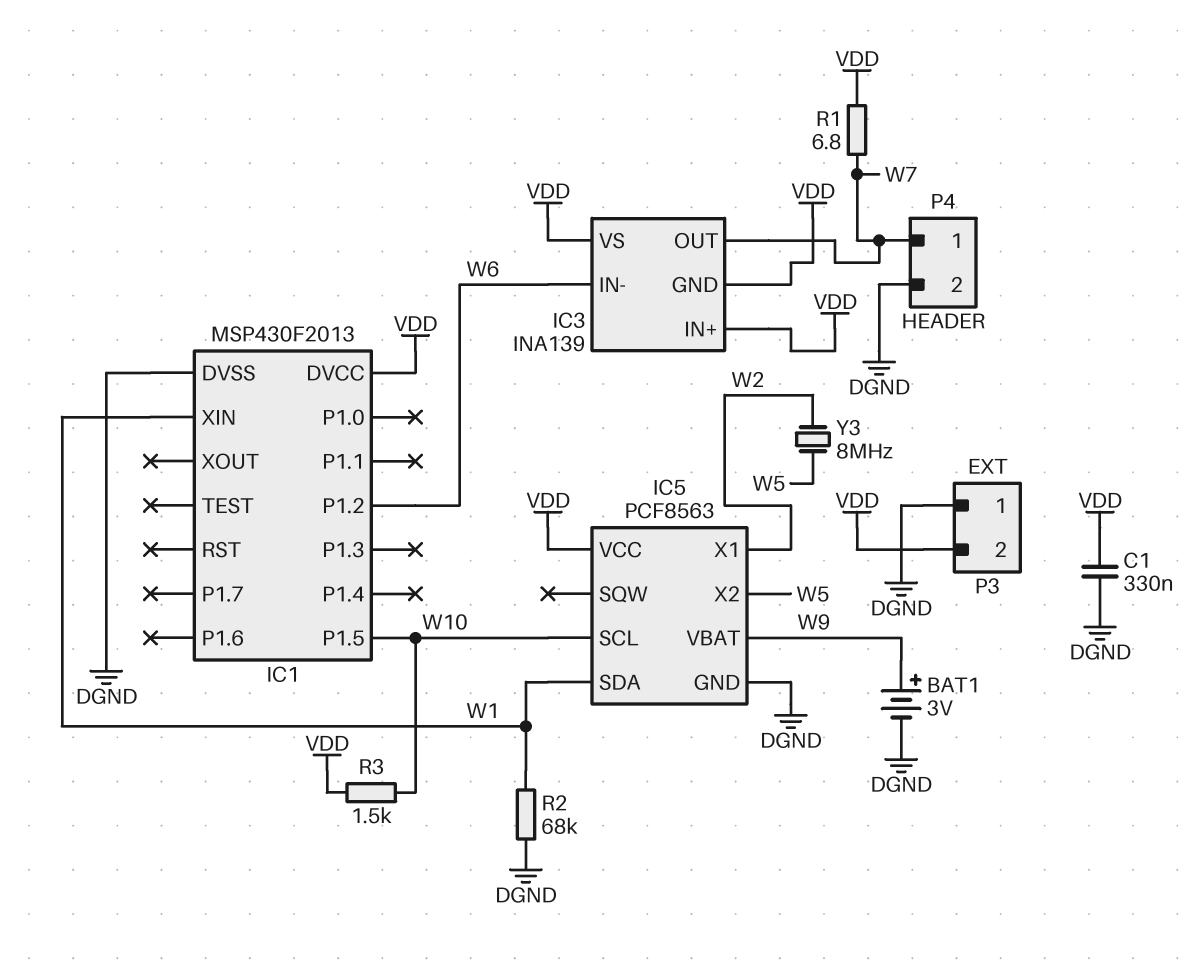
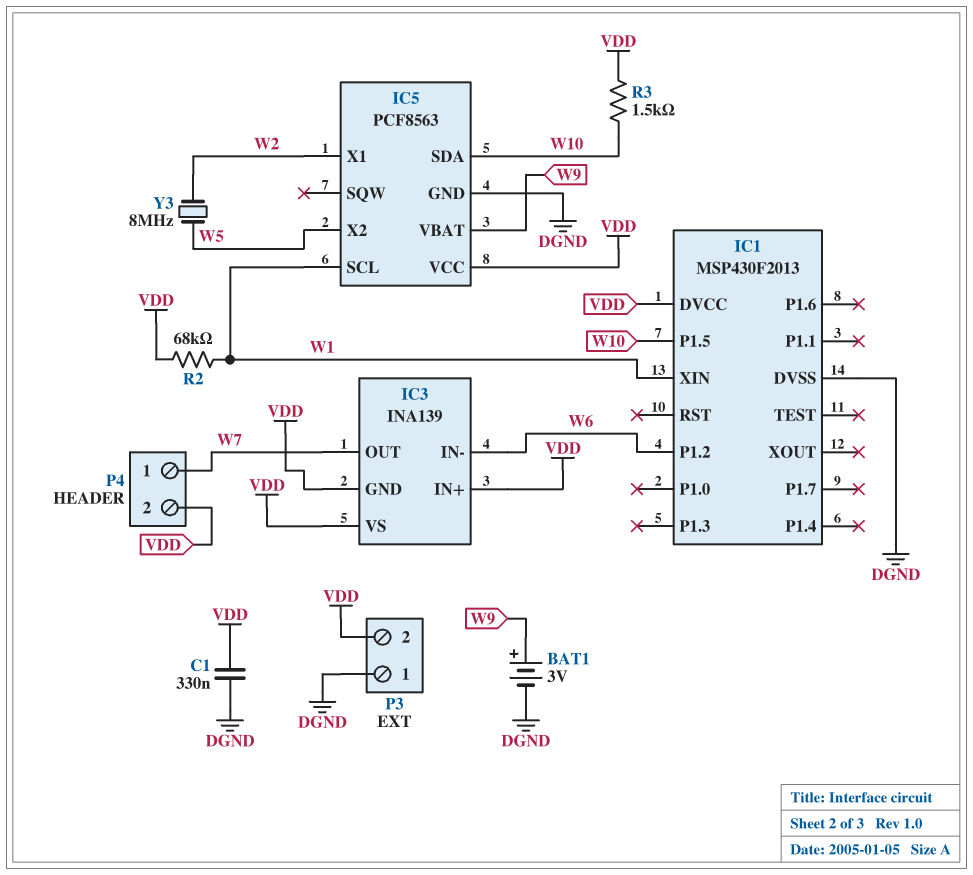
IC5 pin SCL: W10 -> W1
IC5 pin SDA: W1 -> W10
P4 pin 2: DGND -> VDD
R1: 6.8 (VDD, W7) -> none
R2: 68k (DGND, W1) -> 68k (VDD, W1)

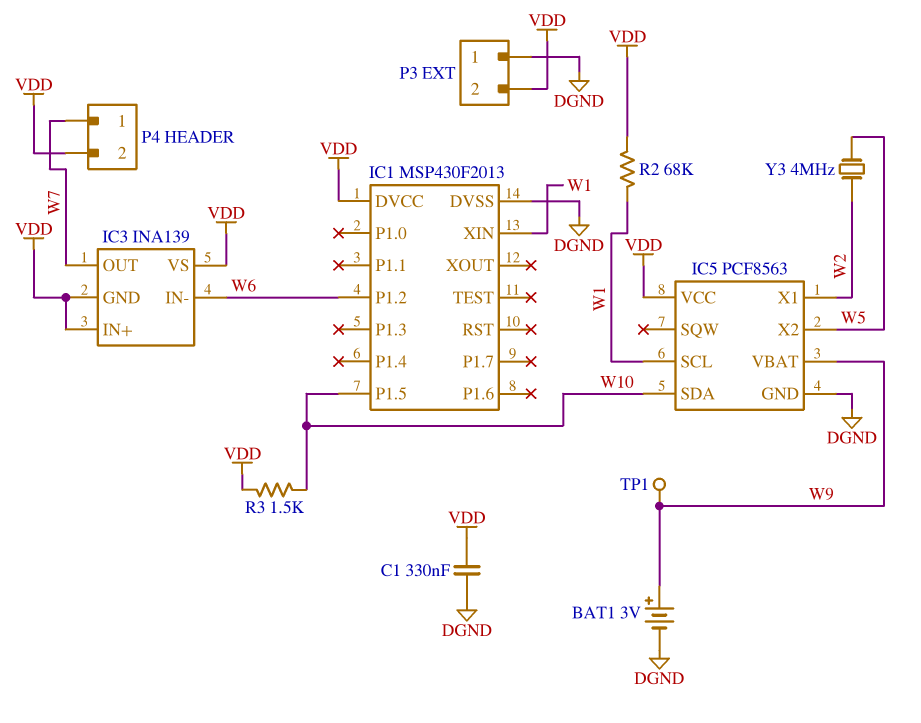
TP1: none -> test point (W9)
Y3: 8MHz (W2, W5) -> 4MHz (W2, W5)

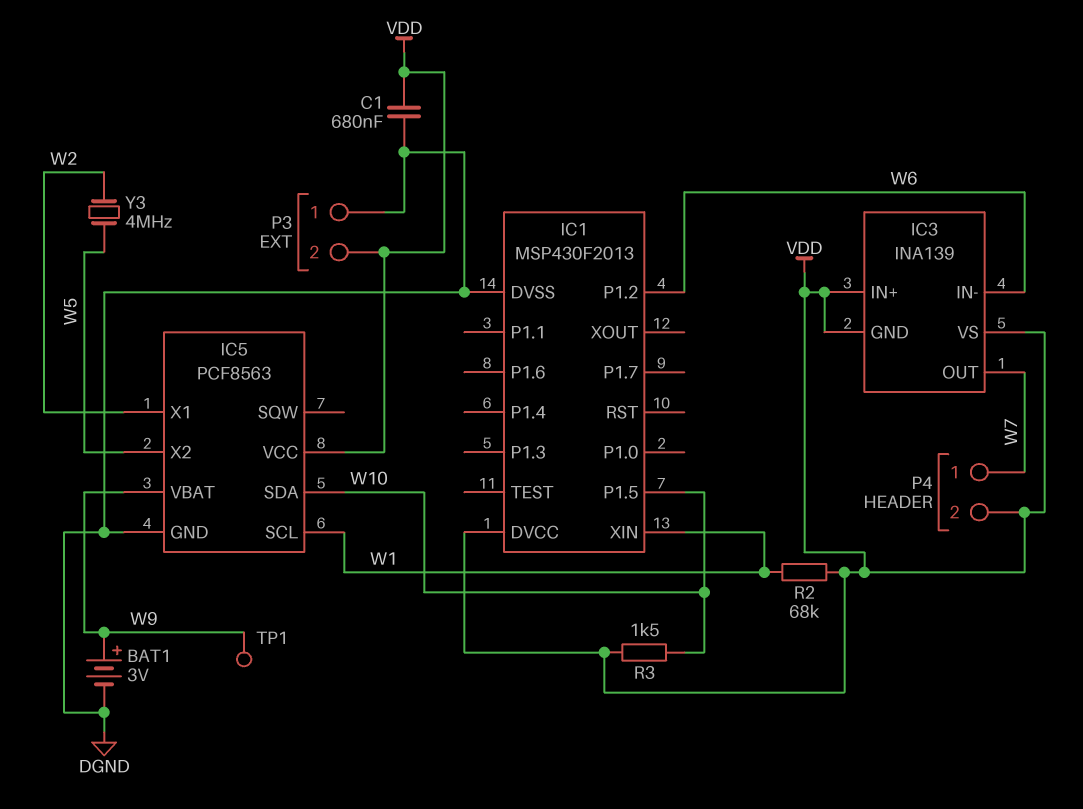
C1: 330nF (DGND, VDD) -> 680nF (DGND, VDD)

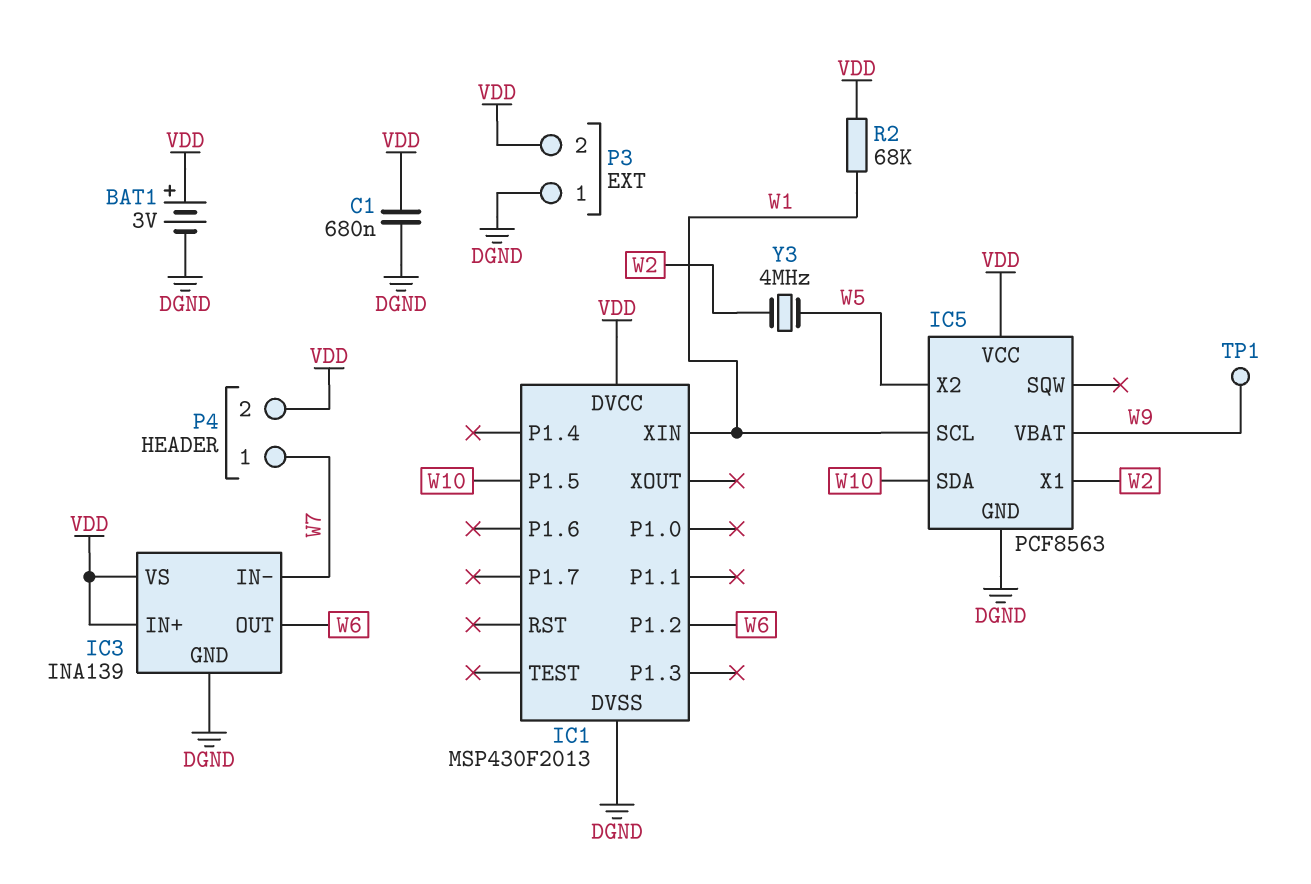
BAT1: 3V (plus W9, minus DGND) -> 3V (plus VDD, minus DGND)
IC3 pin GND: VDD -> DGND
IC3 pin IN-: W6 -> W7
IC3 pin OUT: W7 -> W6
R3: 1.5k (VDD, W10) -> none

